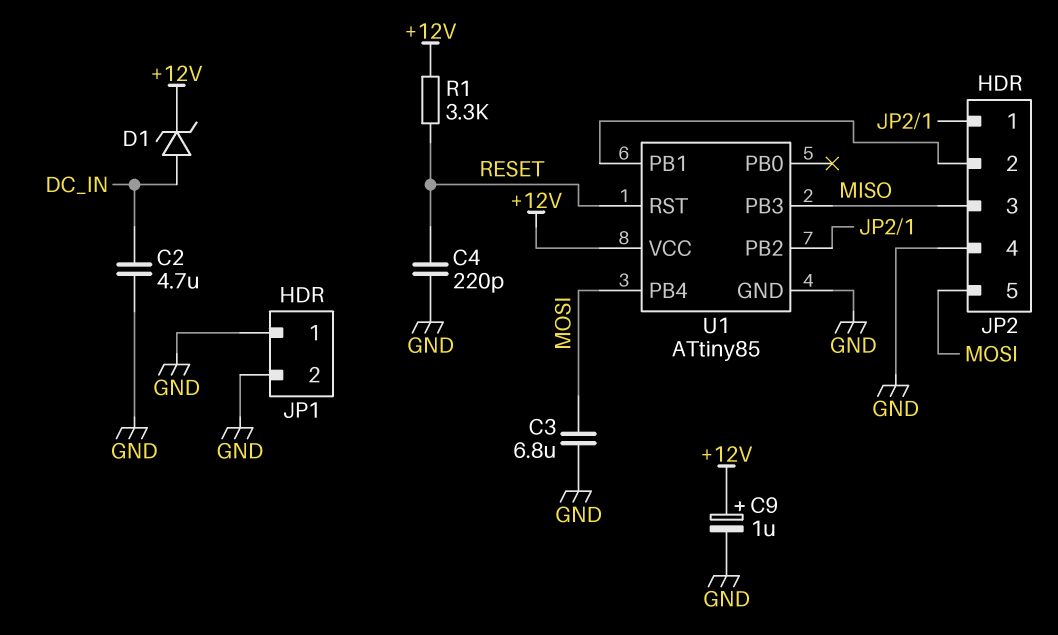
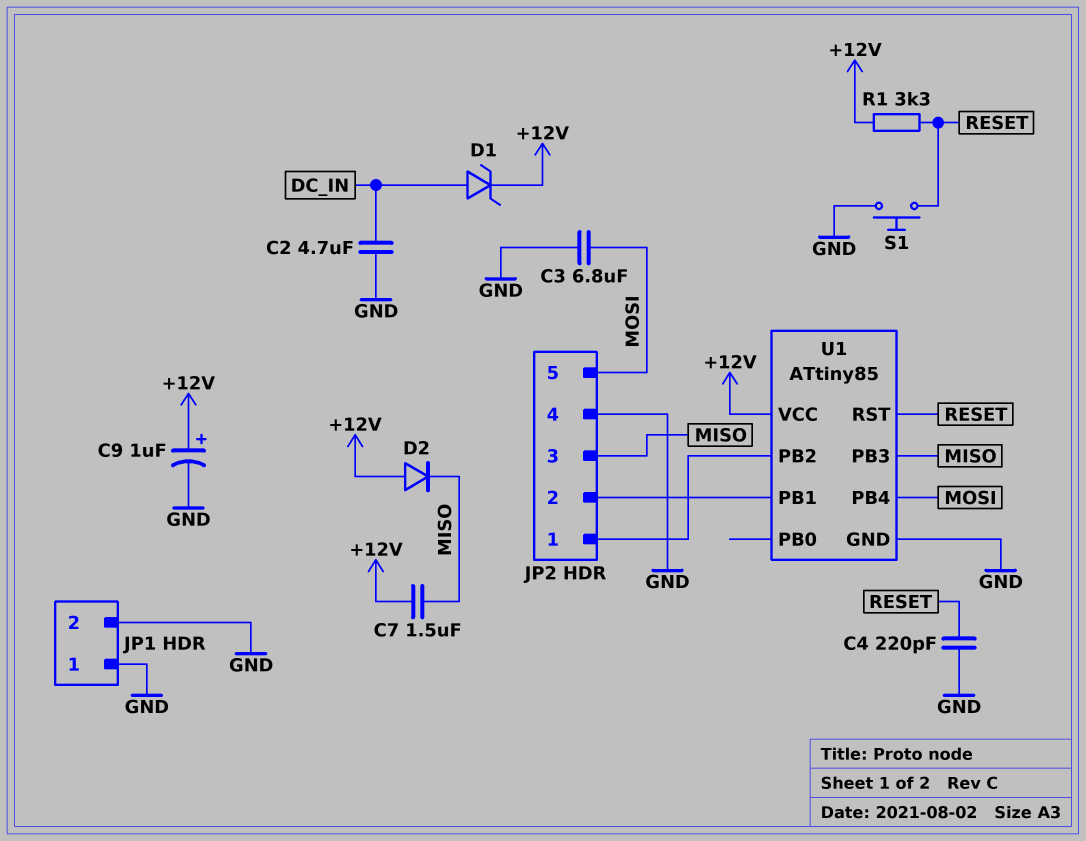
C7: none -> 1.5uF (+12V, MISO)
D2: none -> diode (A +12V, K MISO)
S1: none -> button (GND, RESET)

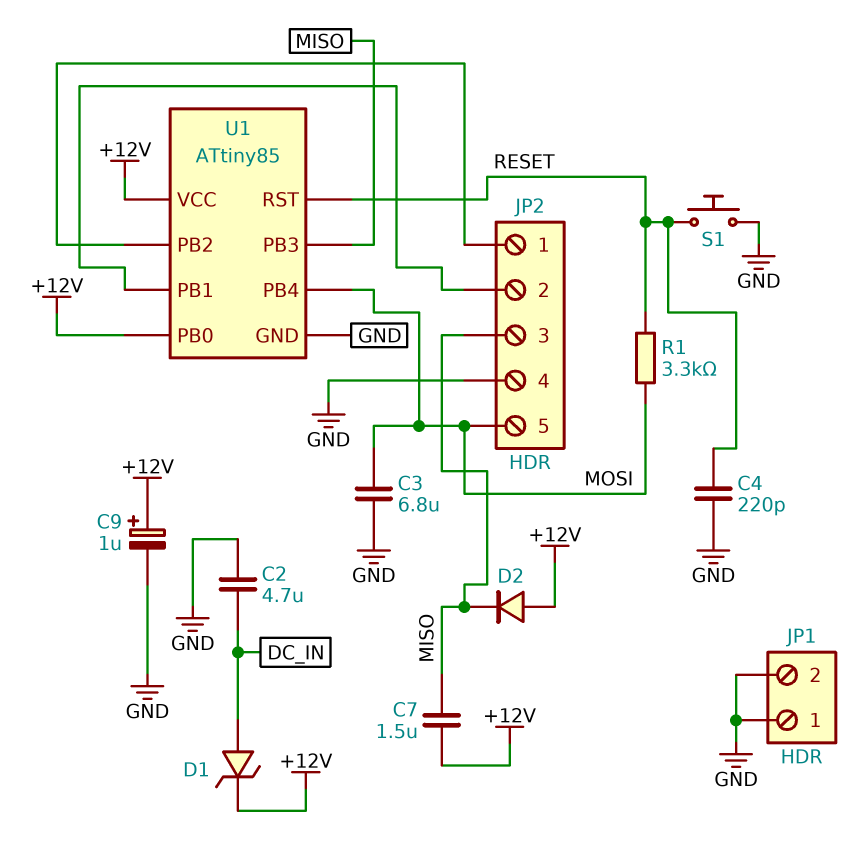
R1: 3.3k (+12V, RESET) -> 3.3k (MOSI, RESET)
U1 pin PB0: none -> +12V

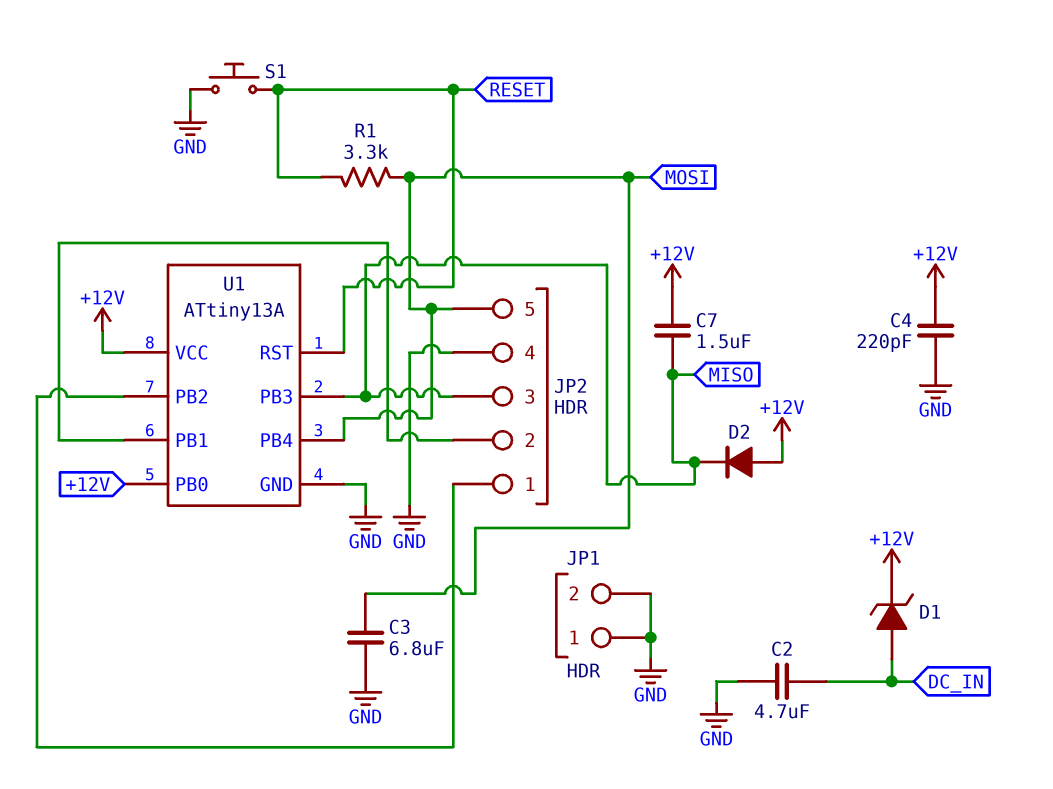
C4: 220pF (GND, RESET) -> 220pF (+12V, GND)
C9: 1uF (plus +12V, minus GND) -> none
U1: ATtiny85 -> ATtiny13A

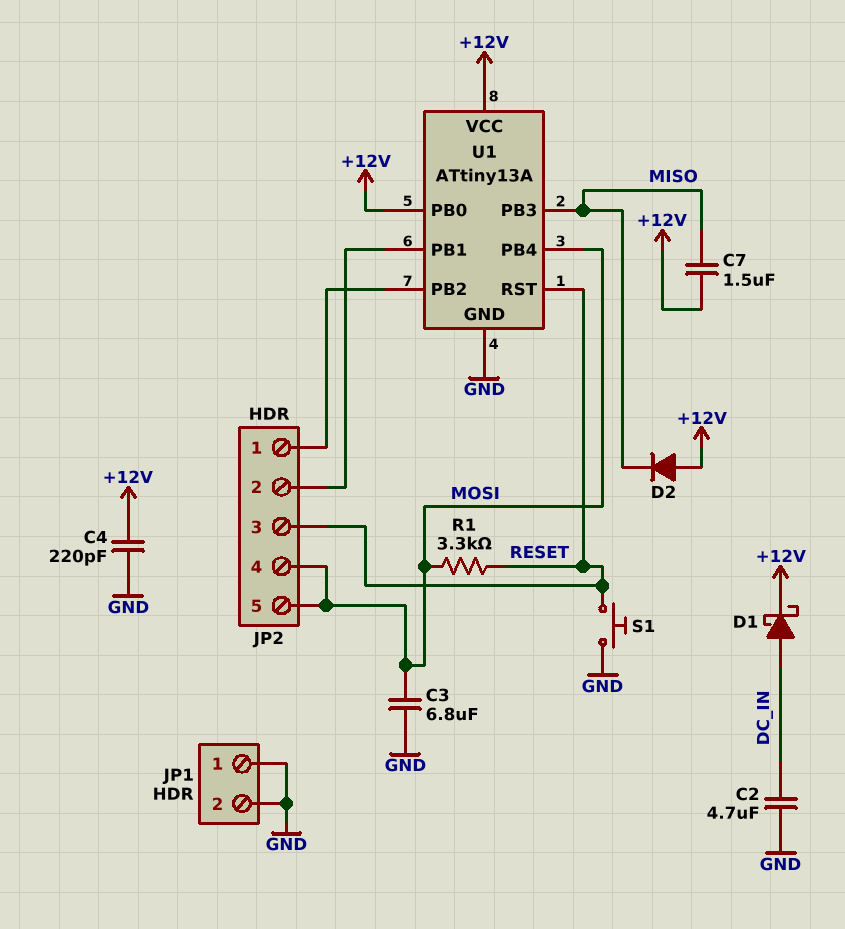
D1: zener (A DC_IN, K +12V) -> schottky (A DC_IN, K +12V)
JP2 pin 3: MISO -> RESET
JP2 pin 4: GND -> MOSI

